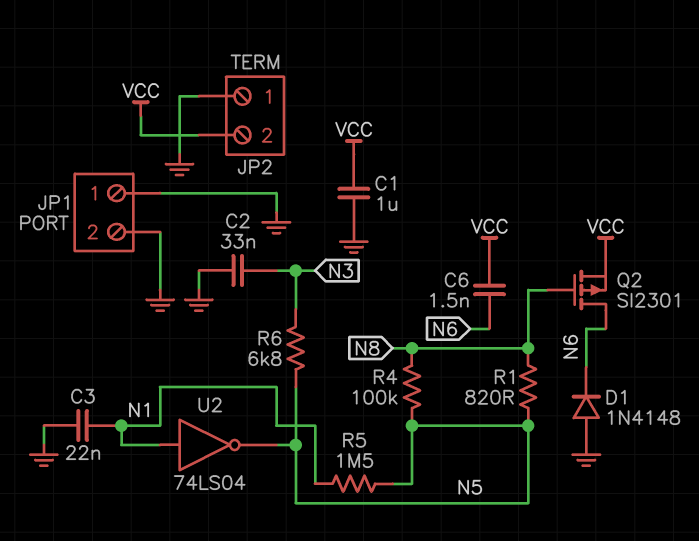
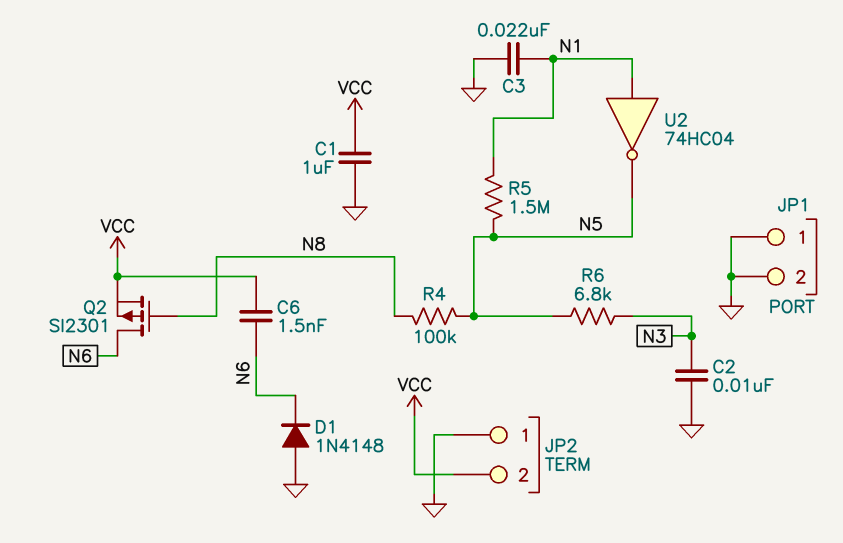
C2: 33nF (GND, N3) -> 10nF (GND, N3)
R1: 820 (N5, N8) -> none
U2: NOT 74LS04 (in N1, out N5) -> NOT 74HC04 (in N1, out N5)

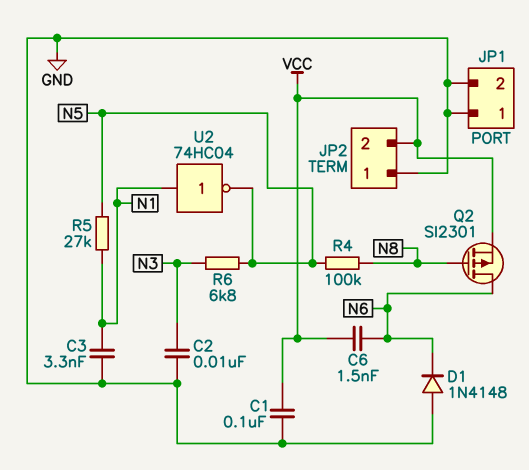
C1: 1uF (GND, VCC) -> 100nF (GND, VCC)
C3: 22nF (GND, N1) -> 3.3nF (GND, N1)
R5: 1.5M (N1, N5) -> 27k (N1, N5)

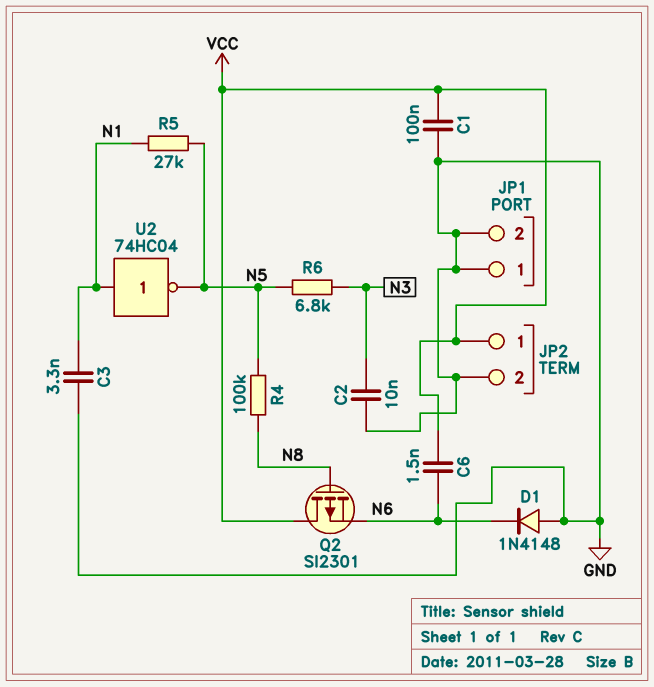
JP2 pin 1: GND -> VCC
JP2 pin 2: VCC -> GND
Q2: PMOS SI2301 (G N8, D N6, S VCC) -> PMOS SI2301 (G N8, D VCC, S N6)

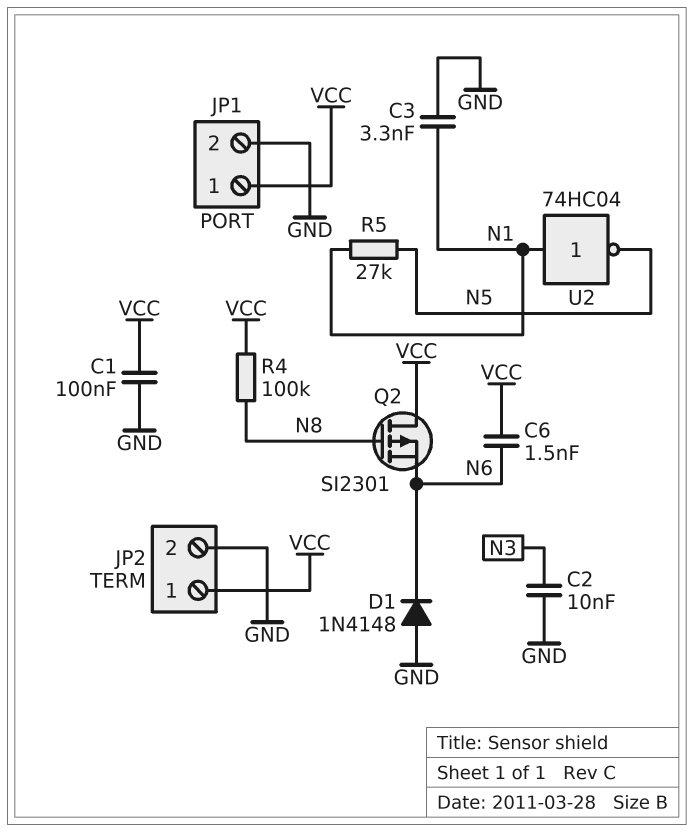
JP1 pin 1: GND -> VCC
R4: 100k (N5, N8) -> 100k (N8, VCC)
R6: 6.8k (N3, N5) -> none

